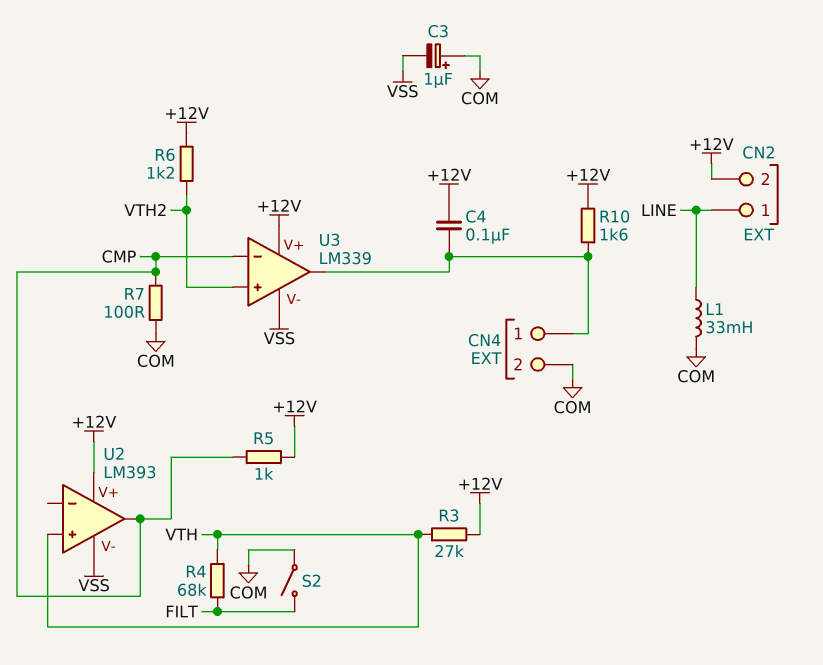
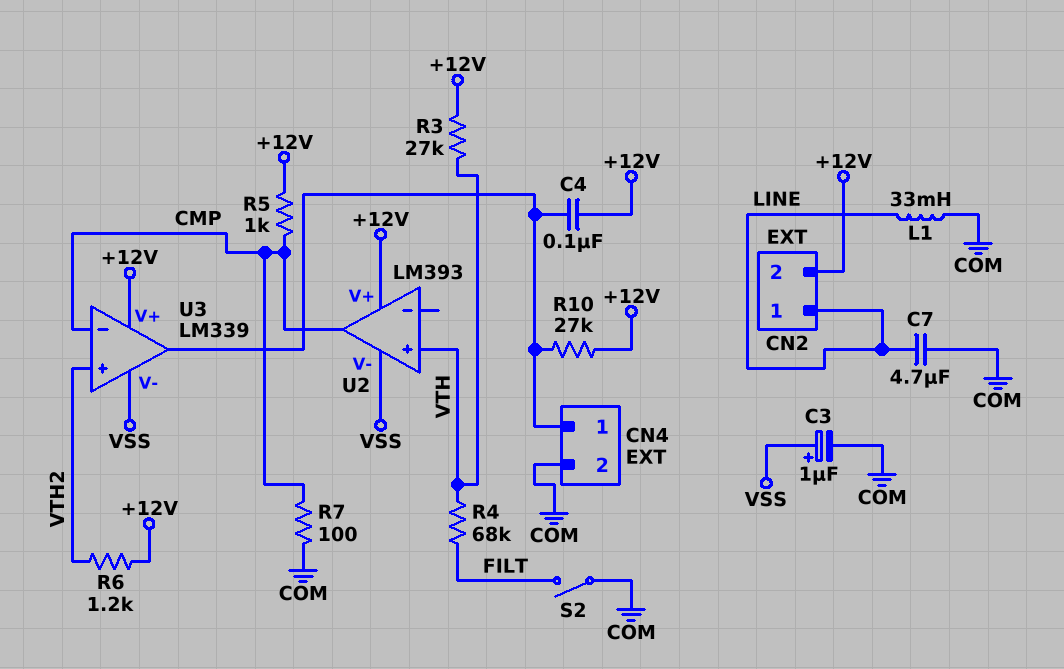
C3: 1uF (plus COM, minus VSS) -> 1uF (plus VSS, minus COM)
C7: none -> 4.7uF (COM, LINE)
R10: 1.6k (+12V, CN4/1) -> 27k (+12V, CN4/1)

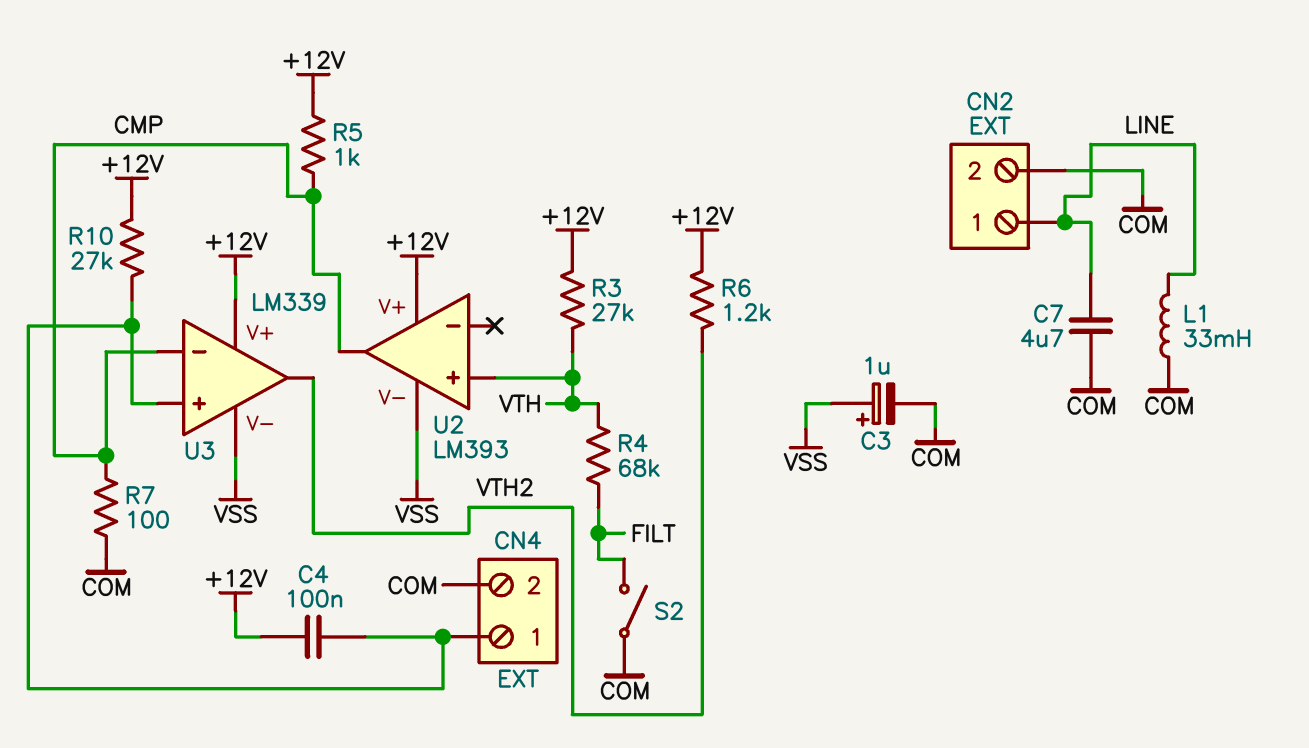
CN2 pin 2: +12V -> COM
U3 pin in+: VTH2 -> CN4/1
U3 pin out: CN4/1 -> VTH2

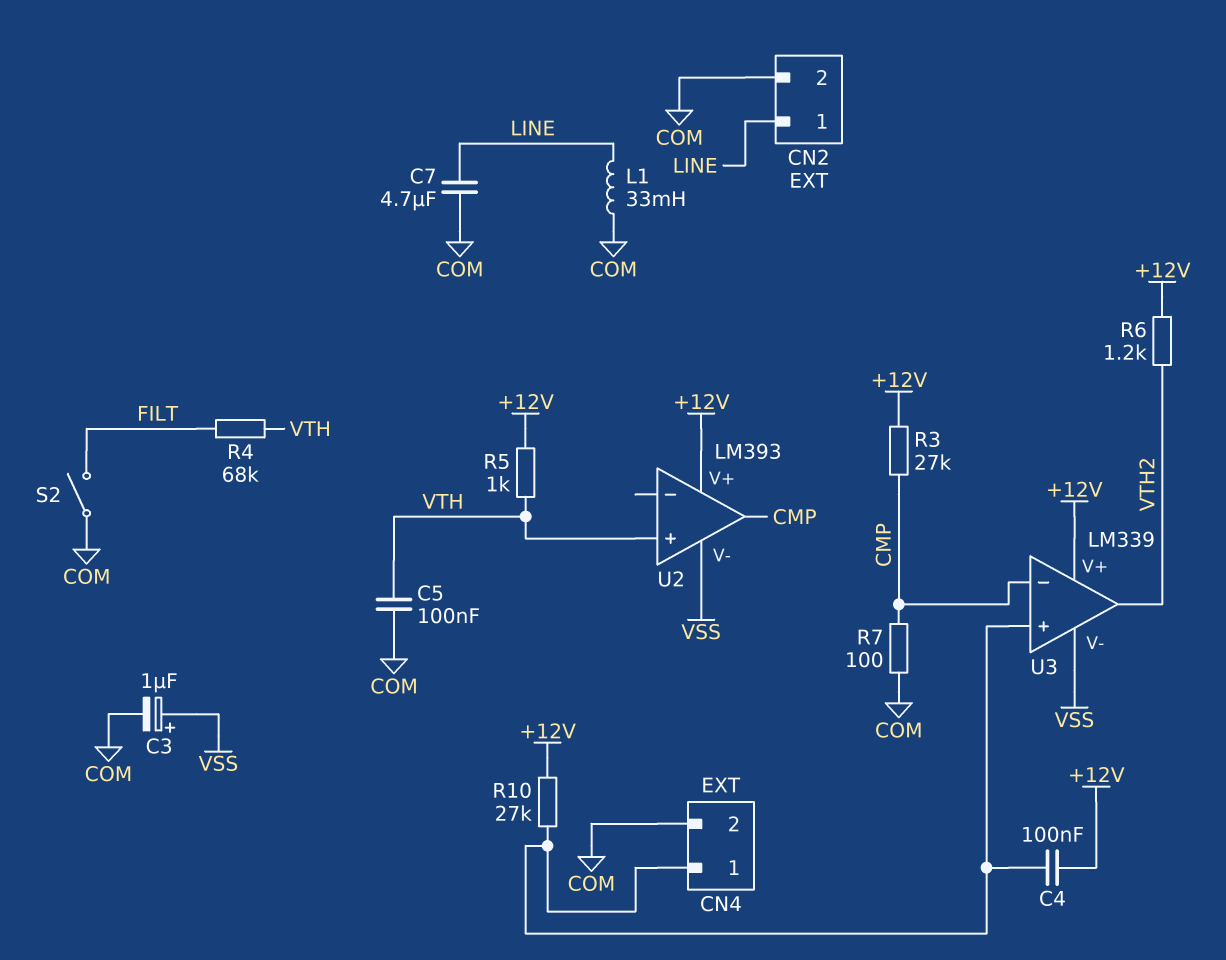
C5: none -> 100nF (COM, VTH)
R3: 27k (+12V, VTH) -> 27k (+12V, CMP)
R5: 1k (+12V, CMP) -> 1k (+12V, VTH)

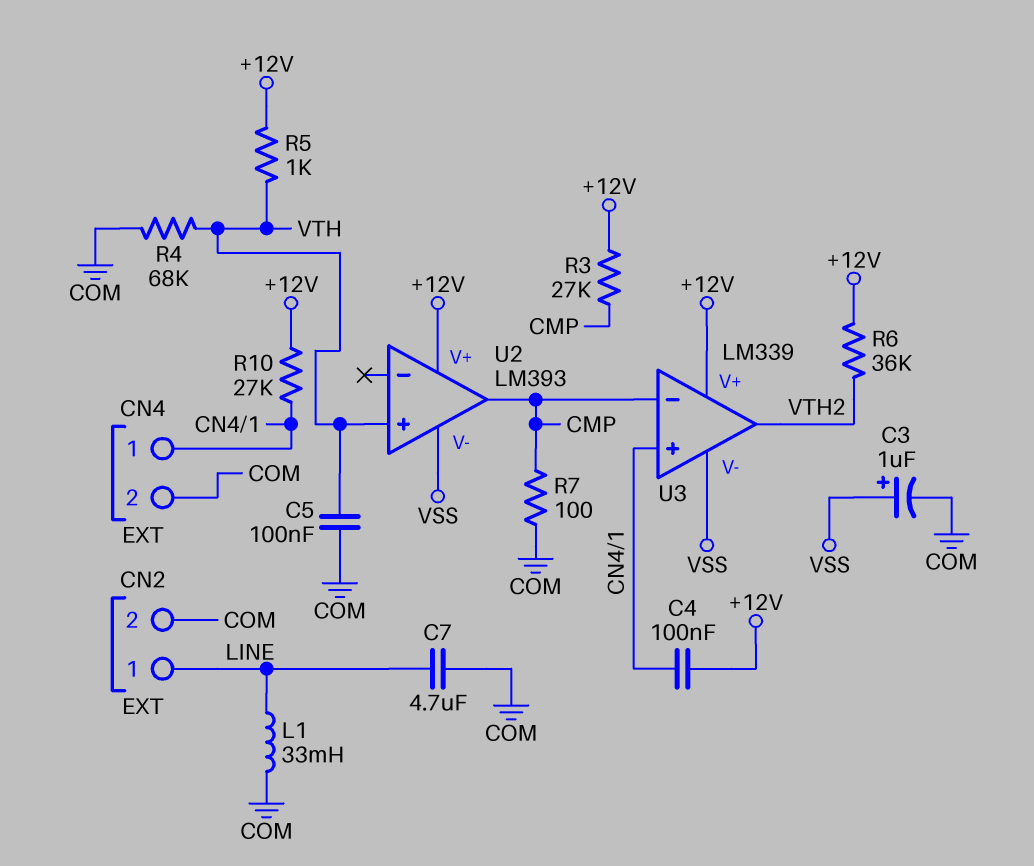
R4: 68k (FILT, VTH) -> 68k (COM, VTH)
R6: 1.2k (+12V, VTH2) -> 36k (+12V, VTH2)
S2: switch (COM, FILT) -> none

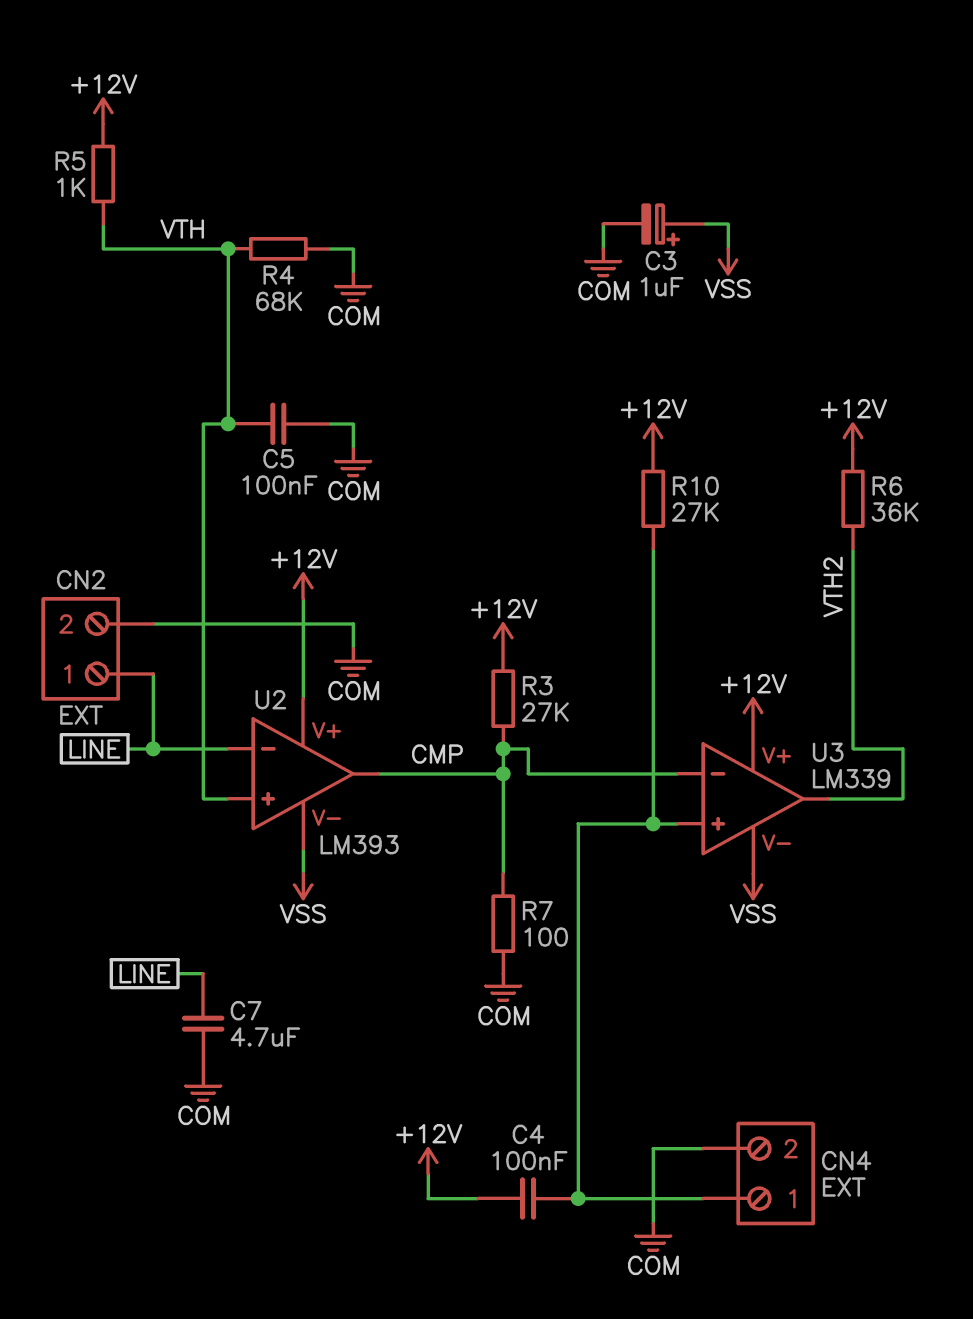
L1: 33mH (COM, LINE) -> none
U2 pin in-: none -> LINE

